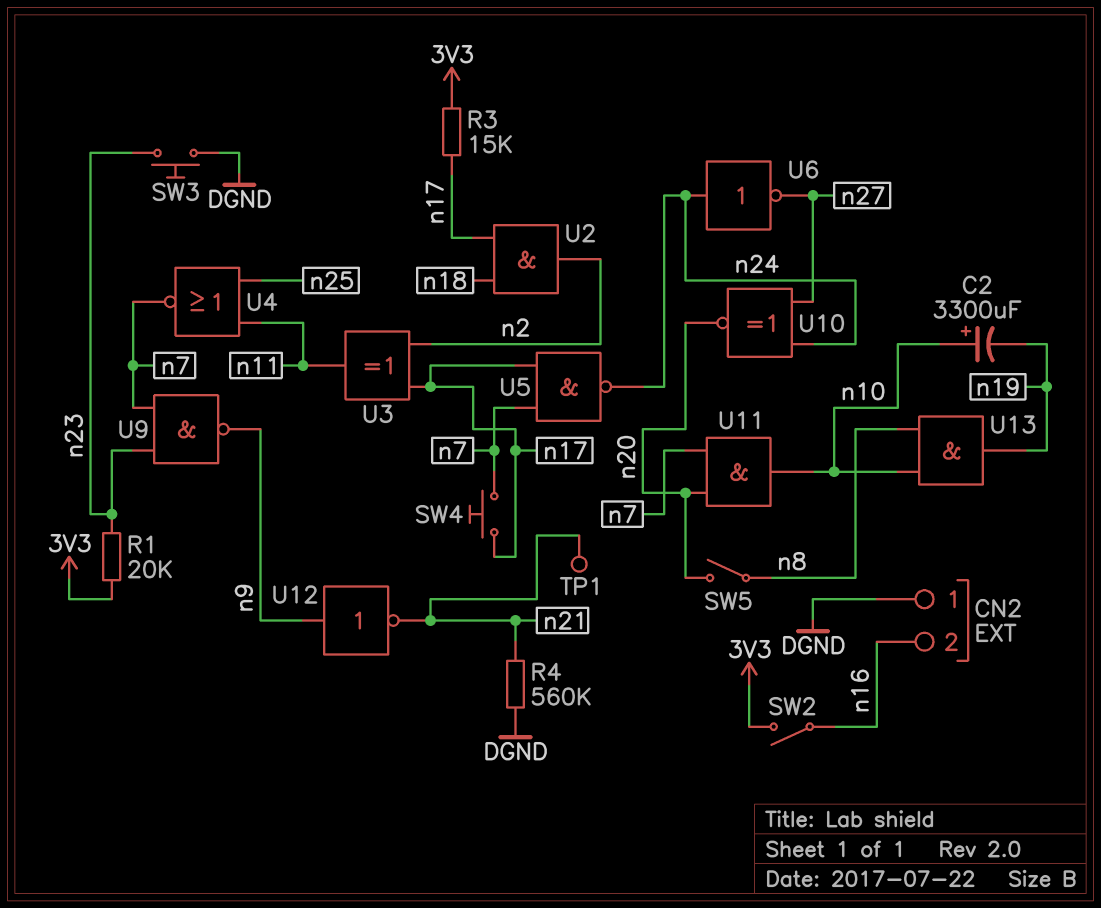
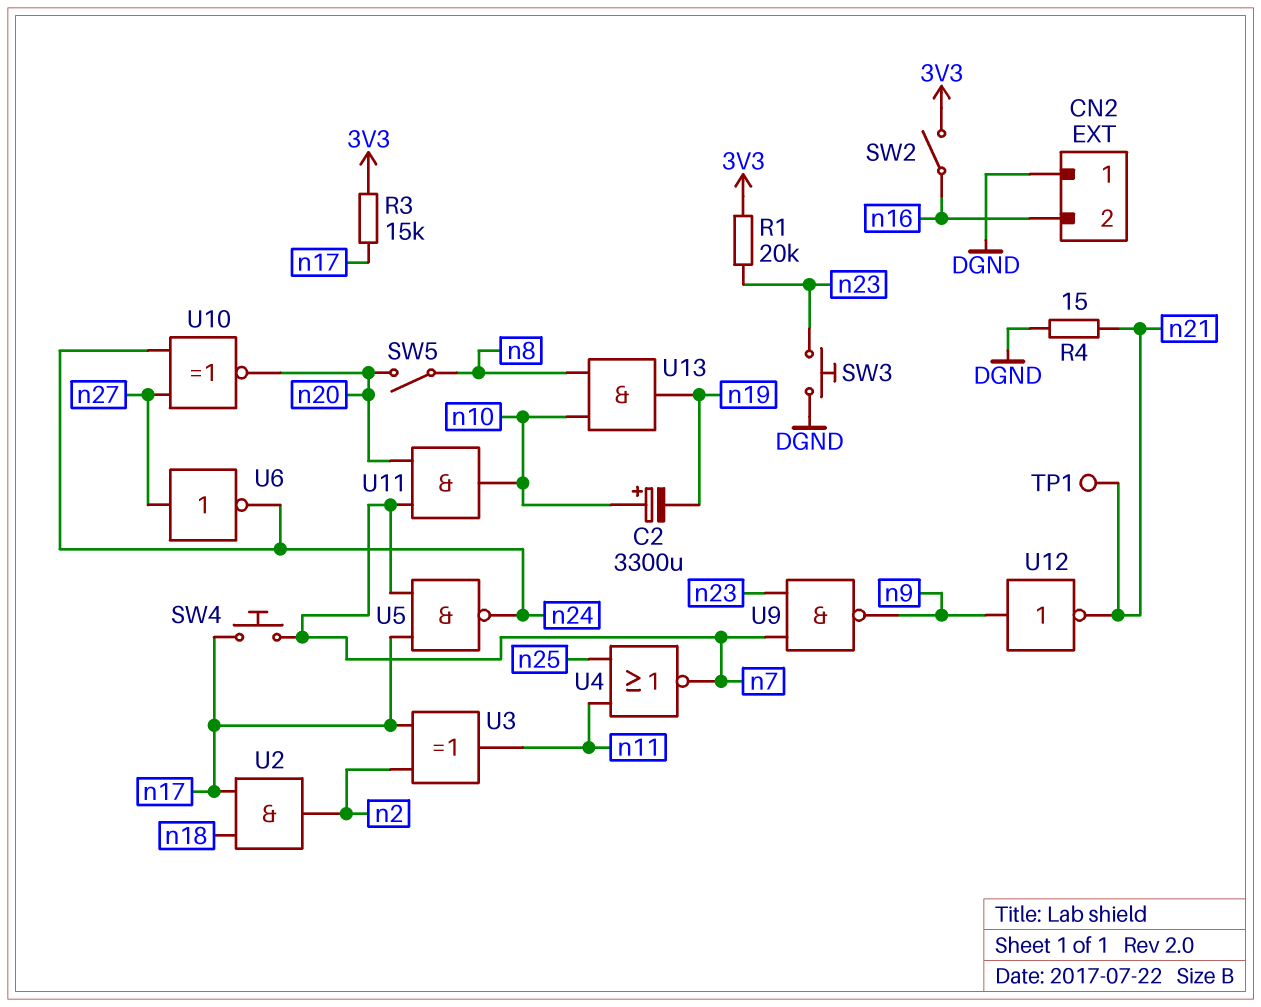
R4: 560k (DGND, n21) -> 15 (DGND, n21)
U6: NOT (in n24, out n27) -> NOT (in n27, out n24)

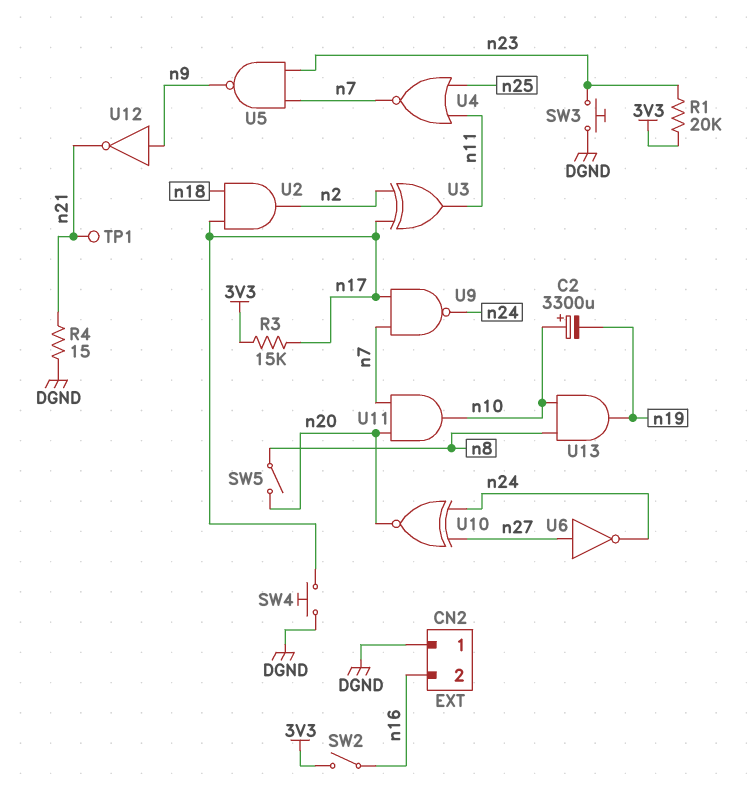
SW4: button (n7, n17) -> button (DGND, n17)
U5: NAND (in n7, in n17, out n24) -> NAND (in n7, in n23, out n9)
U9: NAND (in n7, in n23, out n9) -> NAND (in n7, in n17, out n24)

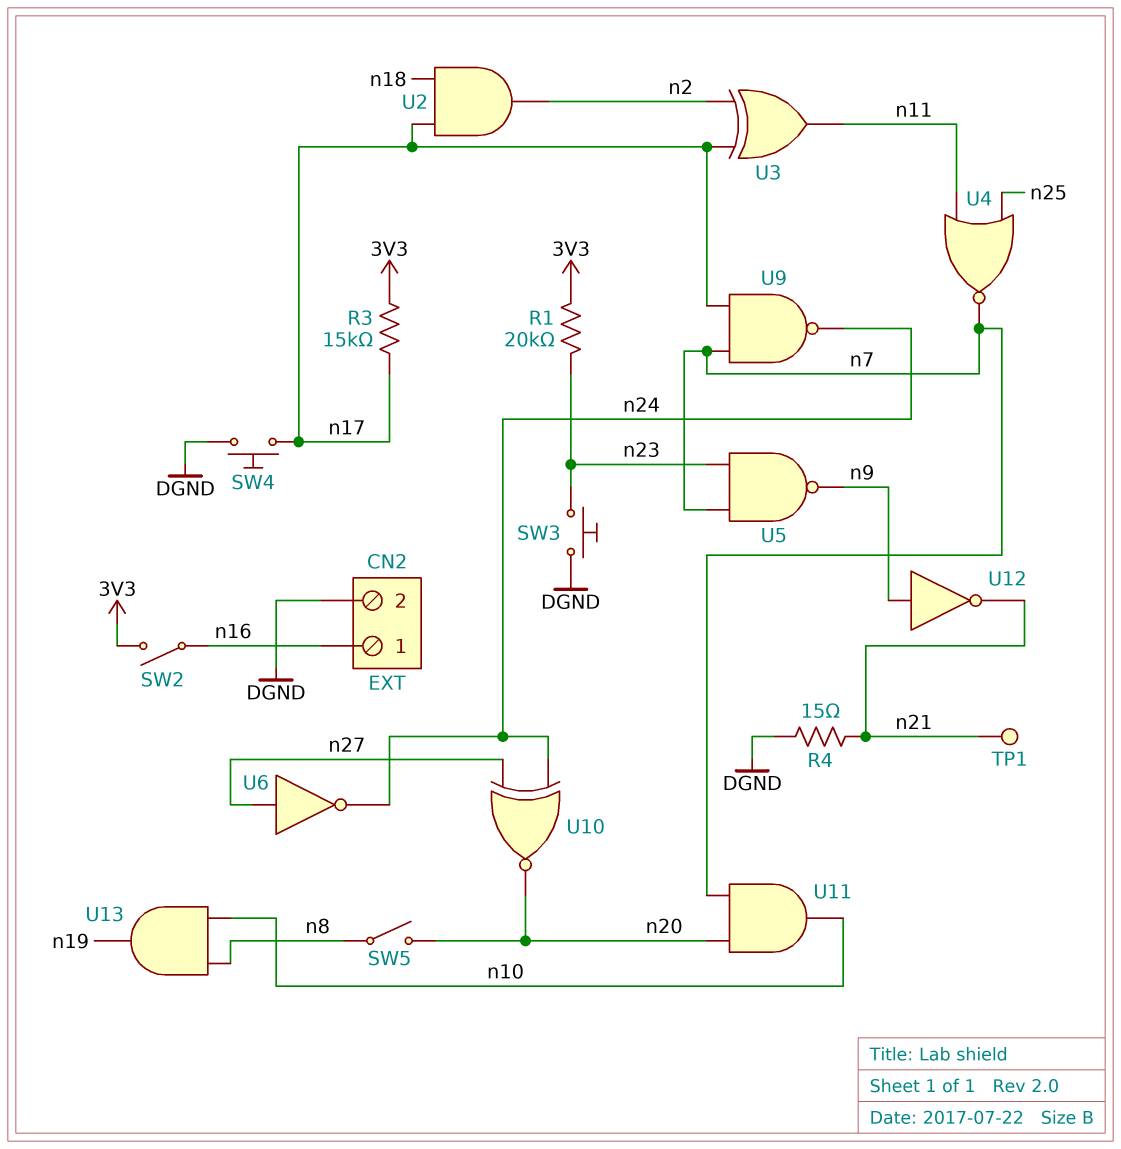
C2: 3300uF (plus n10, minus n19) -> none
CN2 pin 1: DGND -> n16
CN2 pin 2: n16 -> DGND

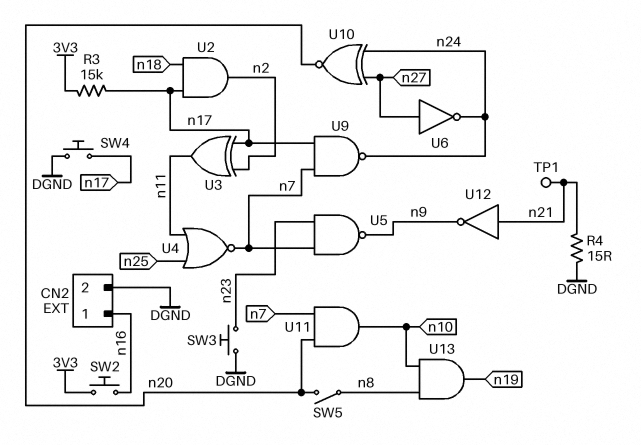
R1: 20k (3V3, n23) -> none
SW2: switch (3V3, n16) -> button (3V3, n16)
U12: NOT (in n9, out n21) -> NOT (in n21, out n9)

